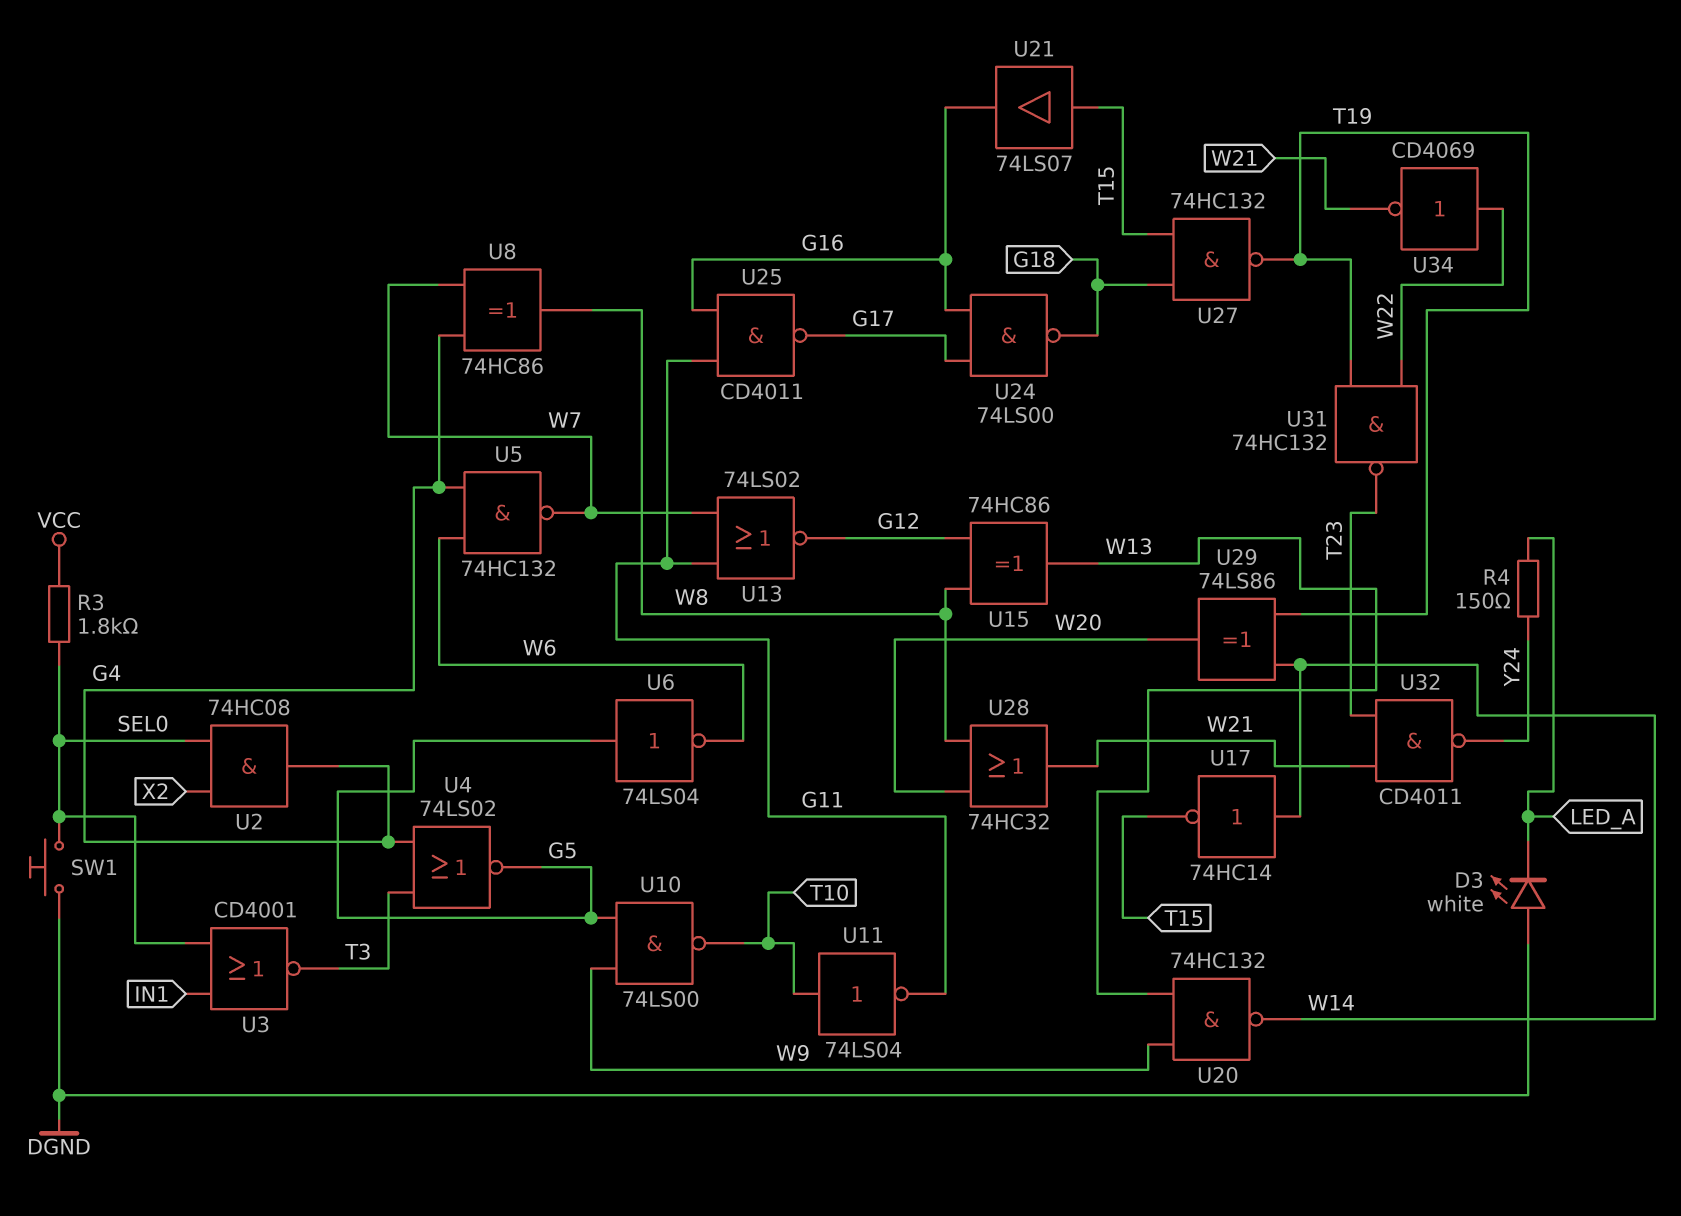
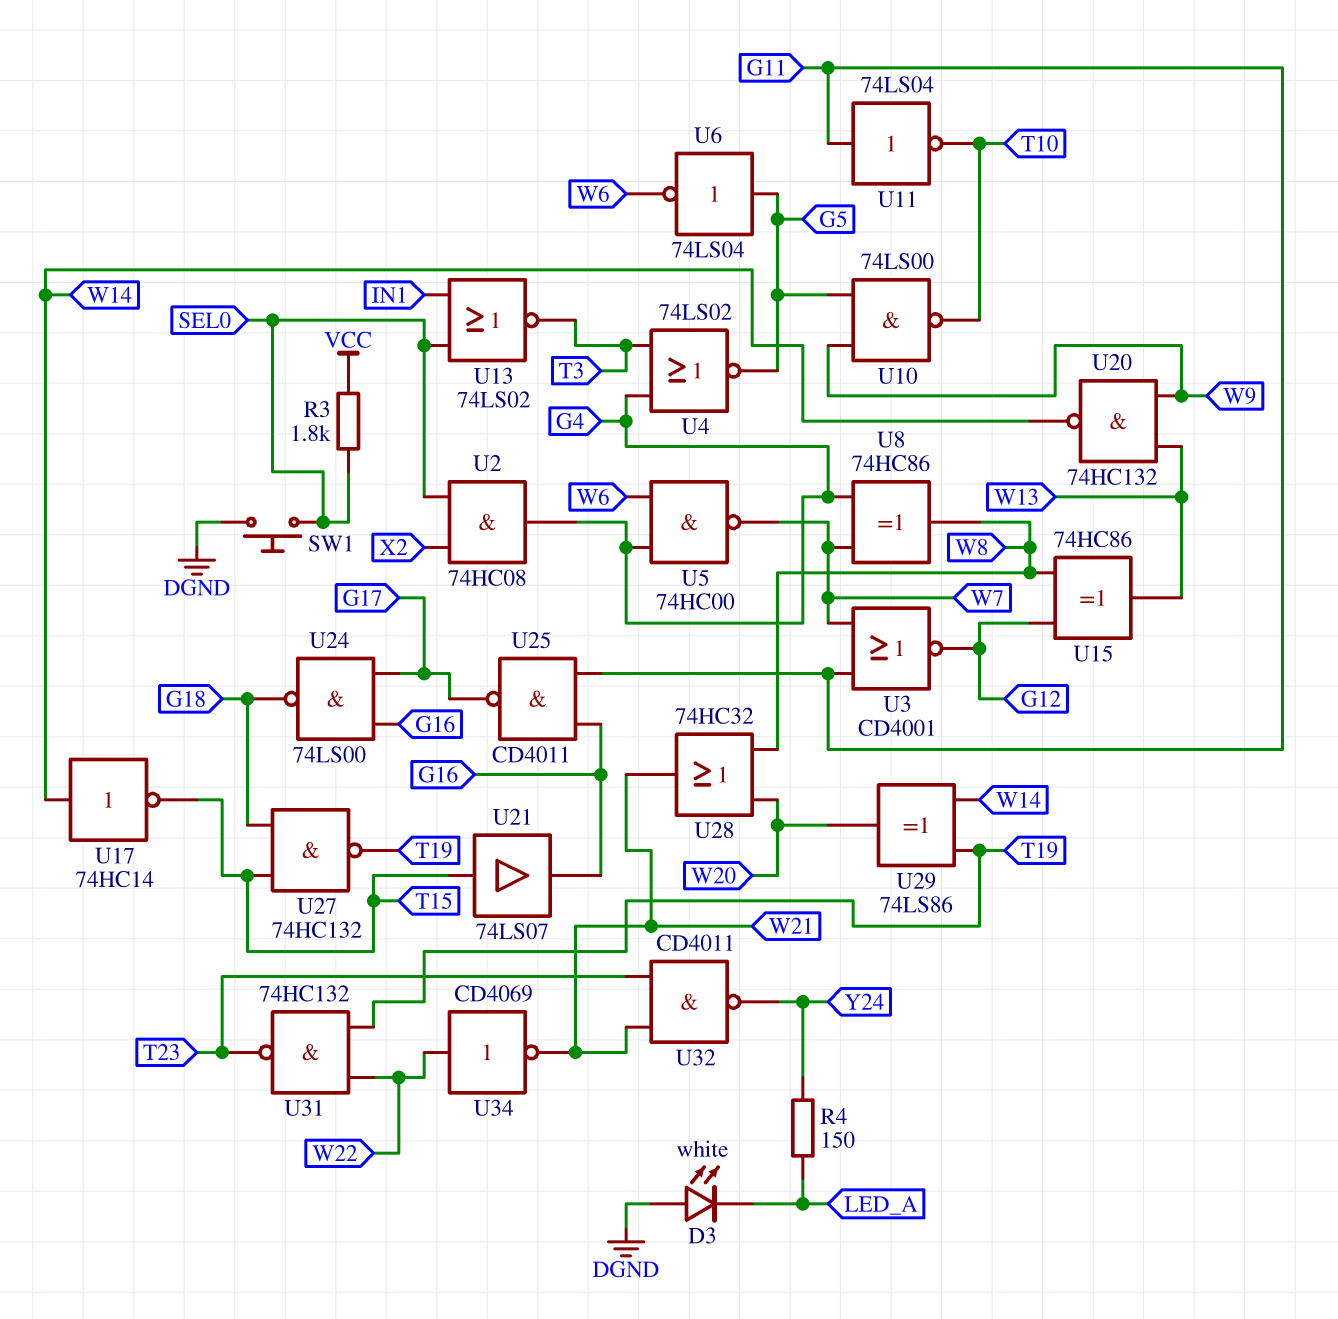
U3: NOR CD4001 (in IN1, in SEL0, out T3) -> NOR CD4001 (in G11, in W7, out G12)
U5: NAND 74HC132 (in G4, in W6, out W7) -> NAND 74HC00 (in G4, in W6, out W7)
U11: NOT 74LS04 (in T10, out G11) -> NOT 74LS04 (in G11, out T10)
U13: NOR 74LS02 (in G11, in W7, out G12) -> NOR 74LS02 (in IN1, in SEL0, out T3)

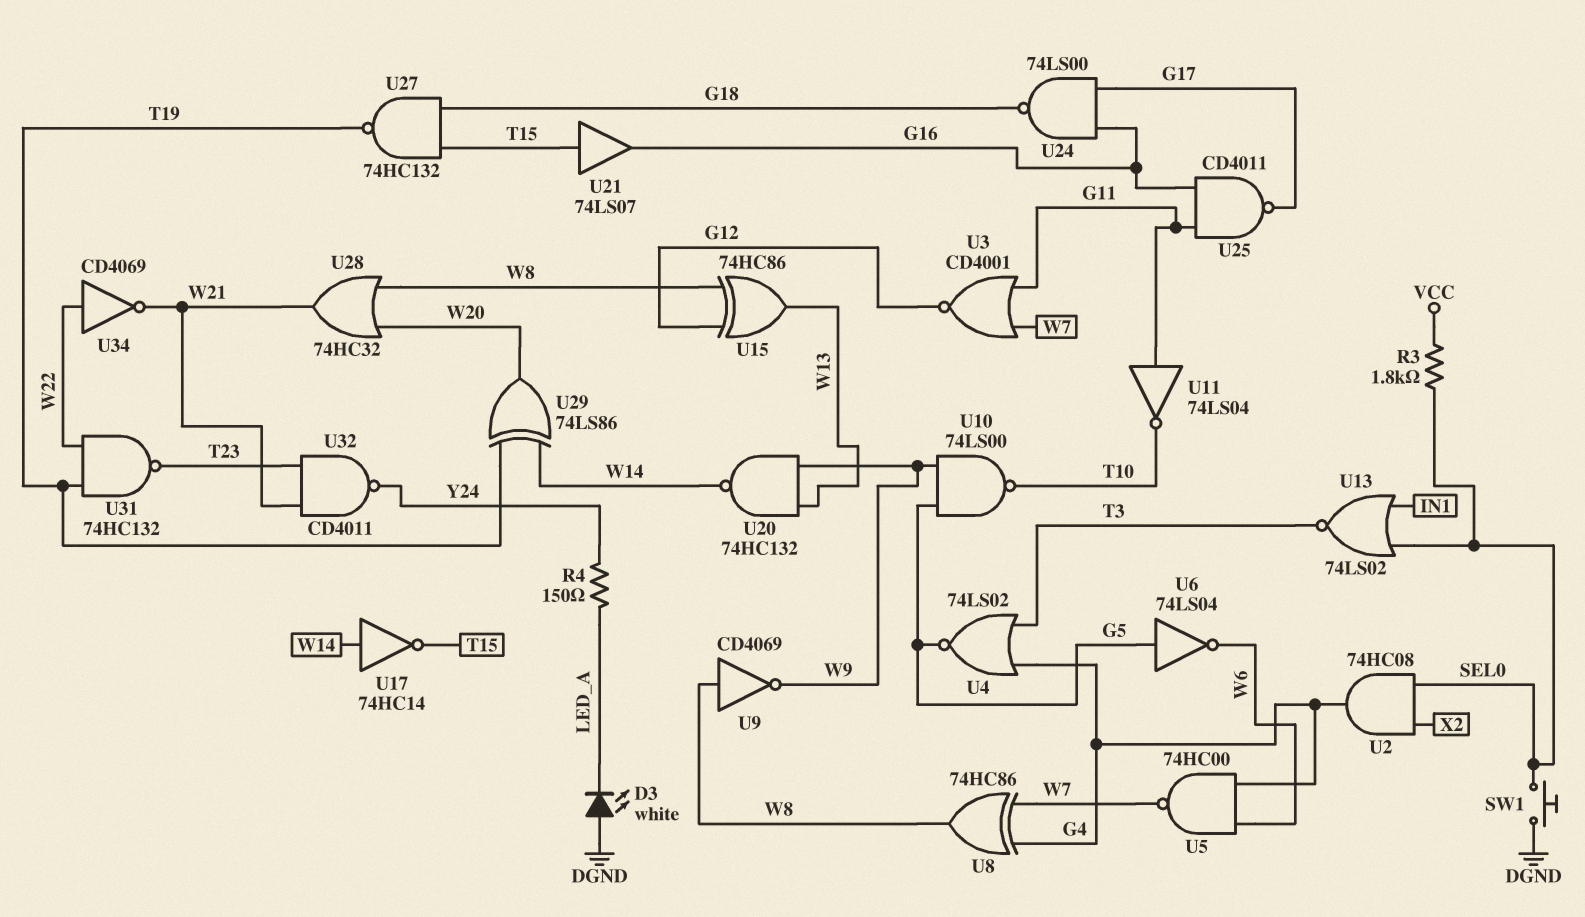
U9: none -> NOT CD4069 (in W8, out W9)

